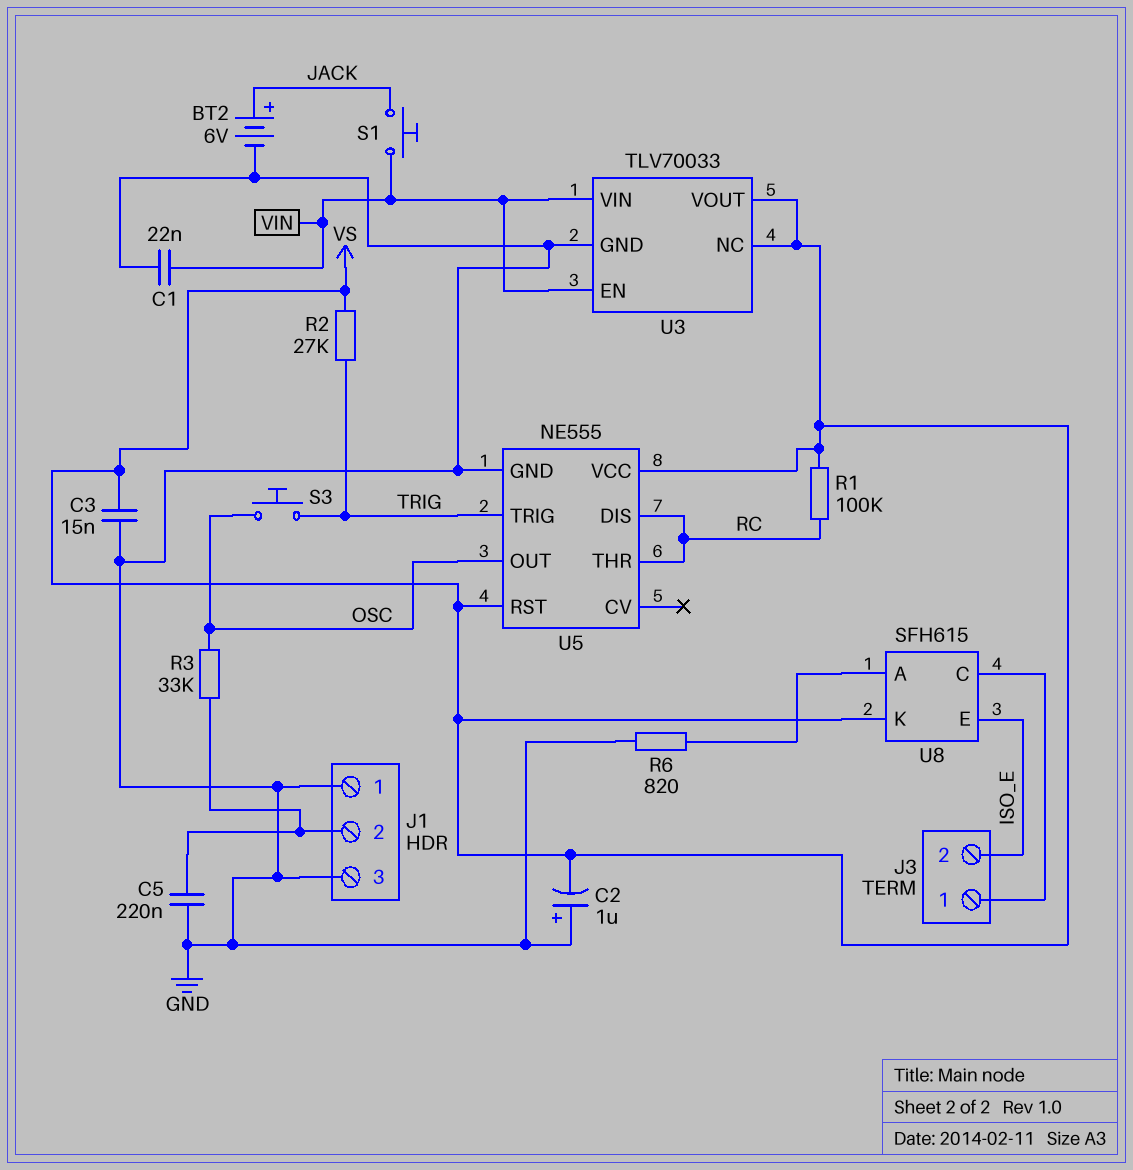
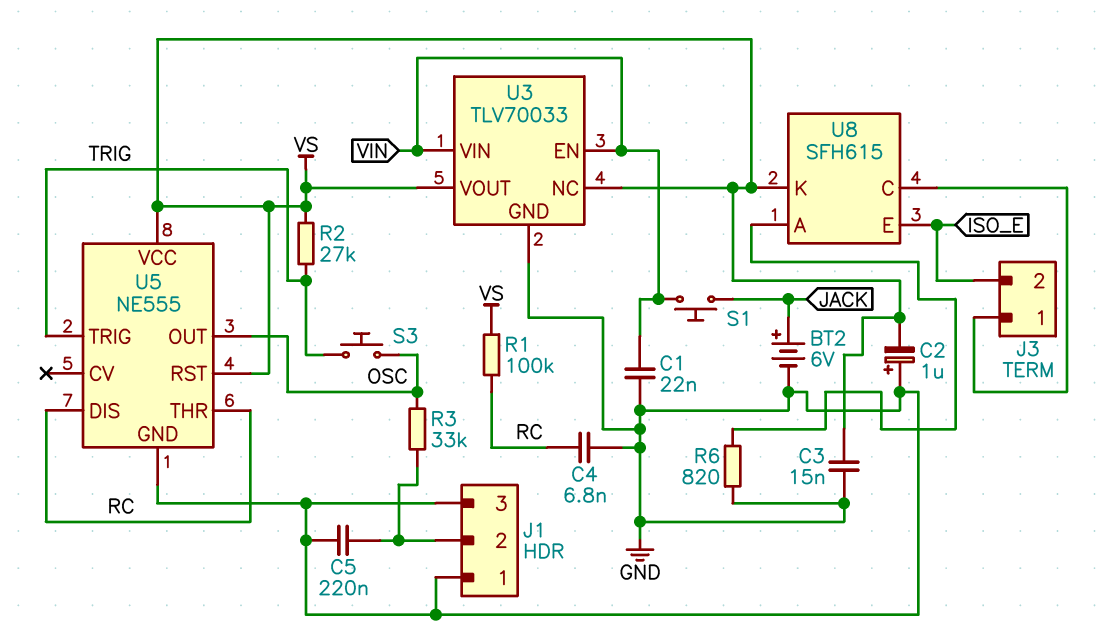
C4: none -> 6.8nF (GND, RC)

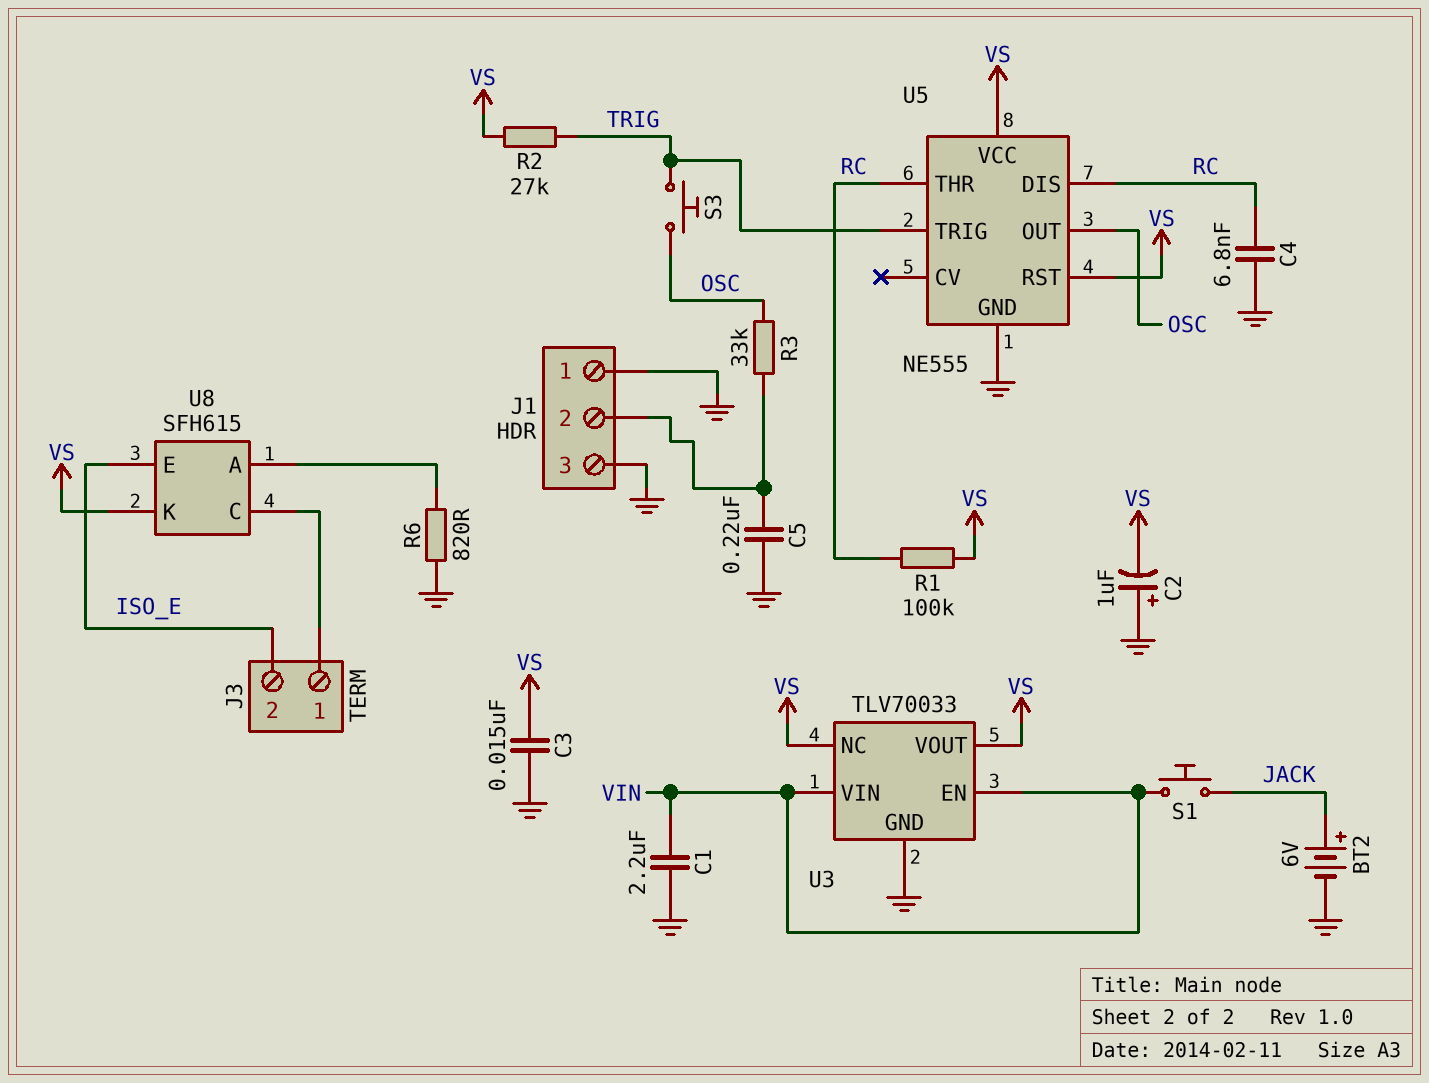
C1: 22nF (GND, VIN) -> 2.2uF (GND, VIN)

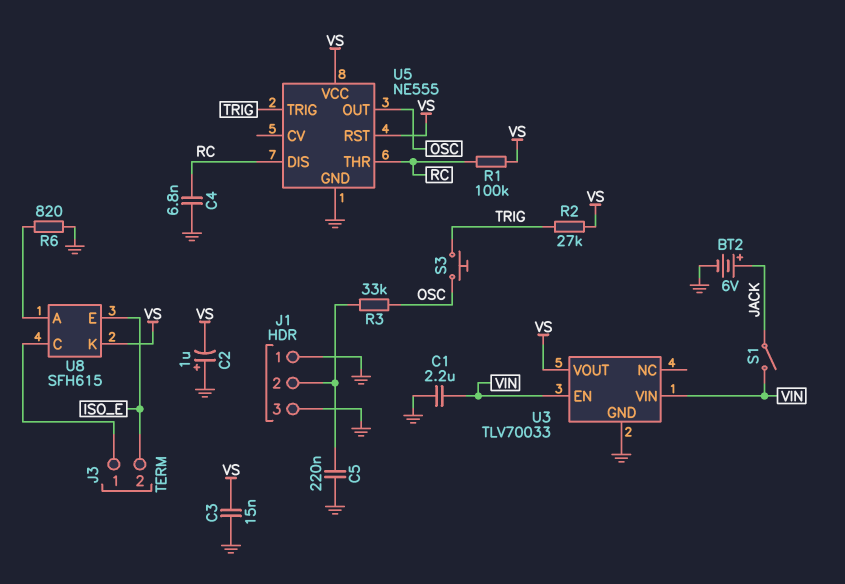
S1: button (JACK, VIN) -> switch (JACK, VIN)
U3 pin NC: VS -> none

